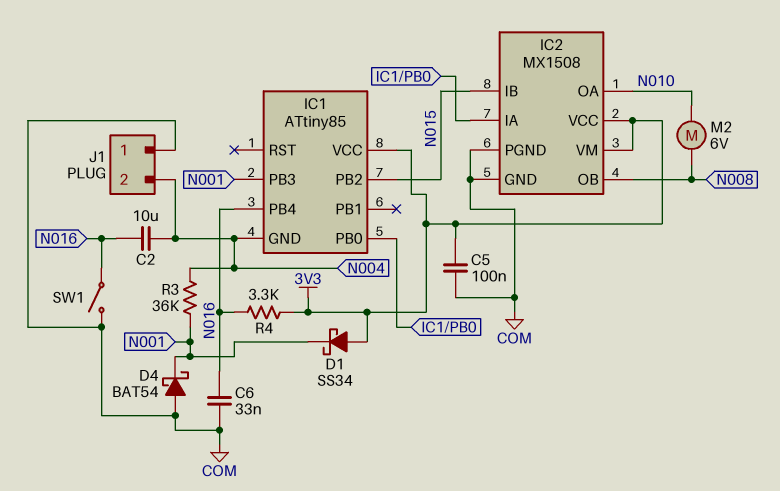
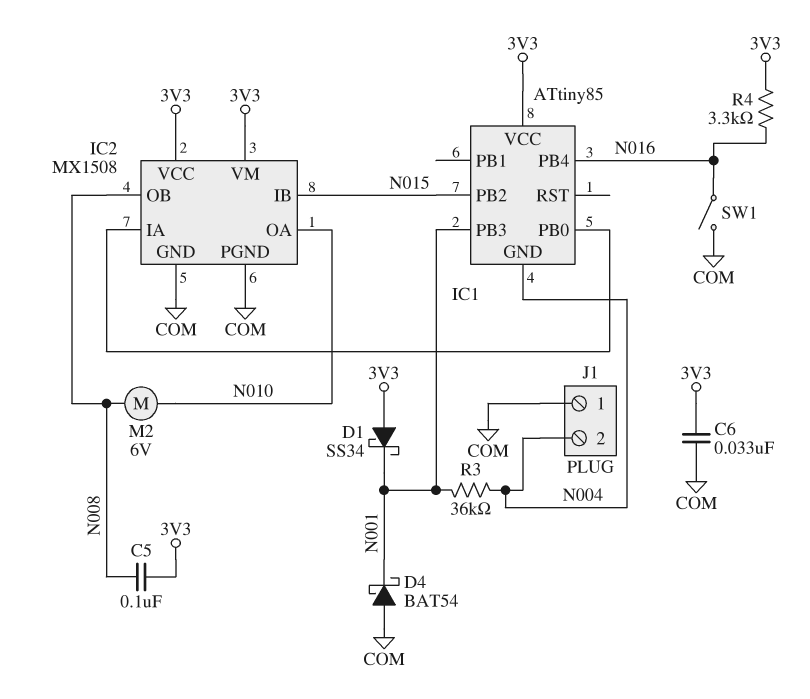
C2: 10uF (N004, N016) -> none
C5: 100nF (3V3, COM) -> 100nF (3V3, N008)
C6: 33nF (COM, N016) -> 33nF (3V3, COM)

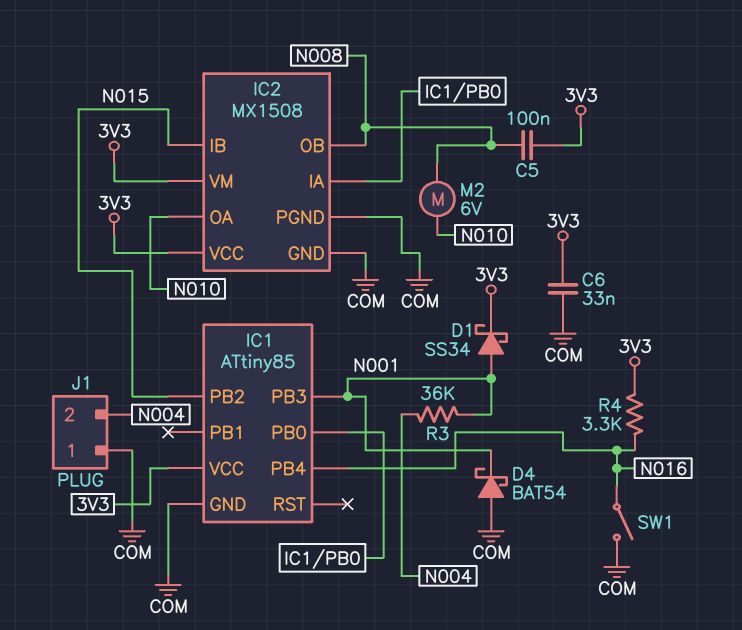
D1: schottky SS34 (A 3V3, K N001) -> schottky SS34 (A N001, K 3V3)
IC1 pin GND: N004 -> COM

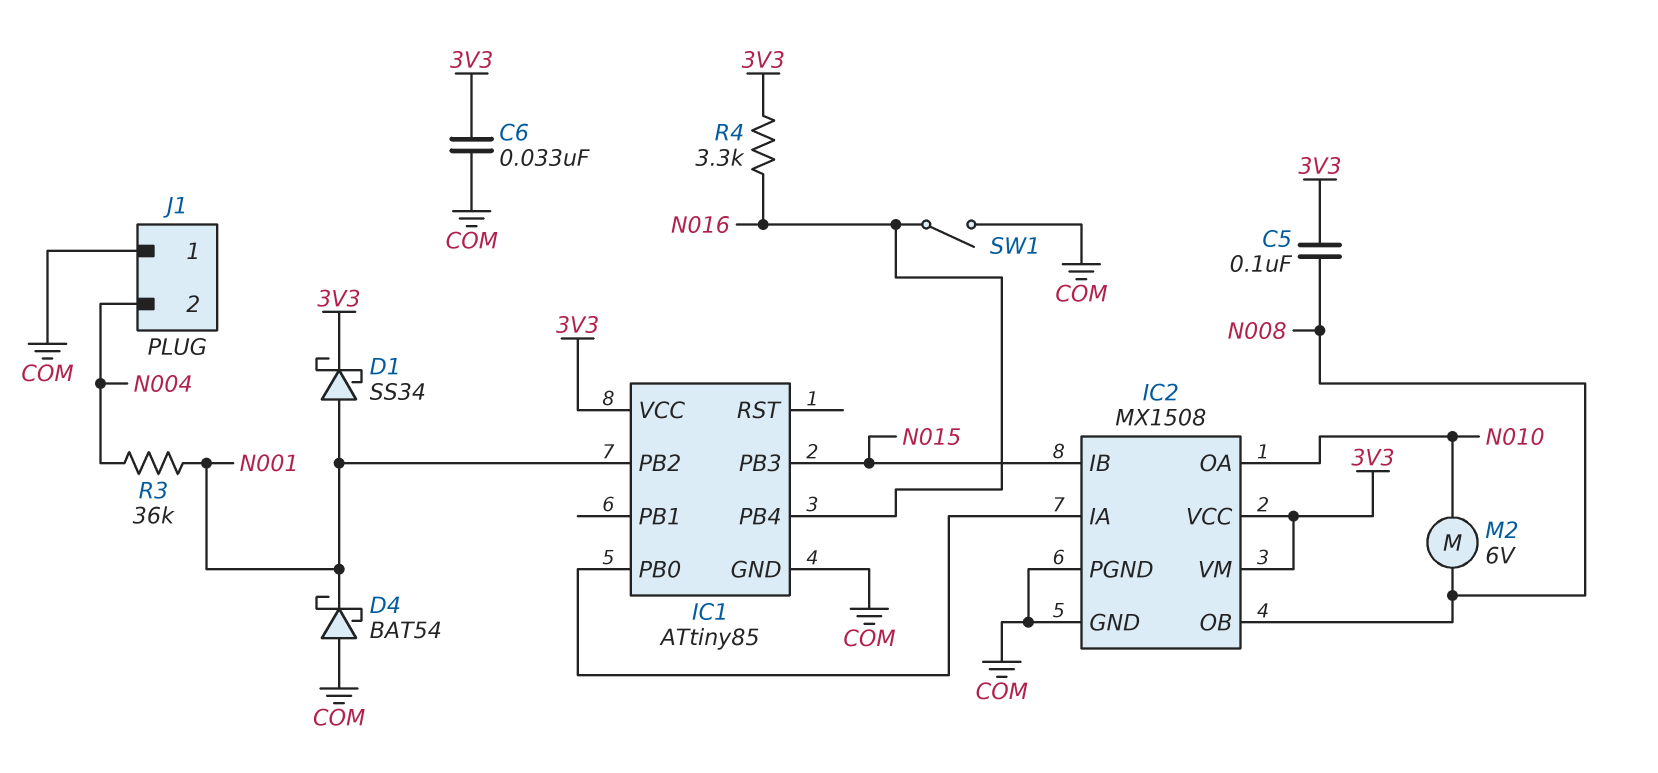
IC1 pin PB2: N015 -> N001
IC1 pin PB3: N001 -> N015

